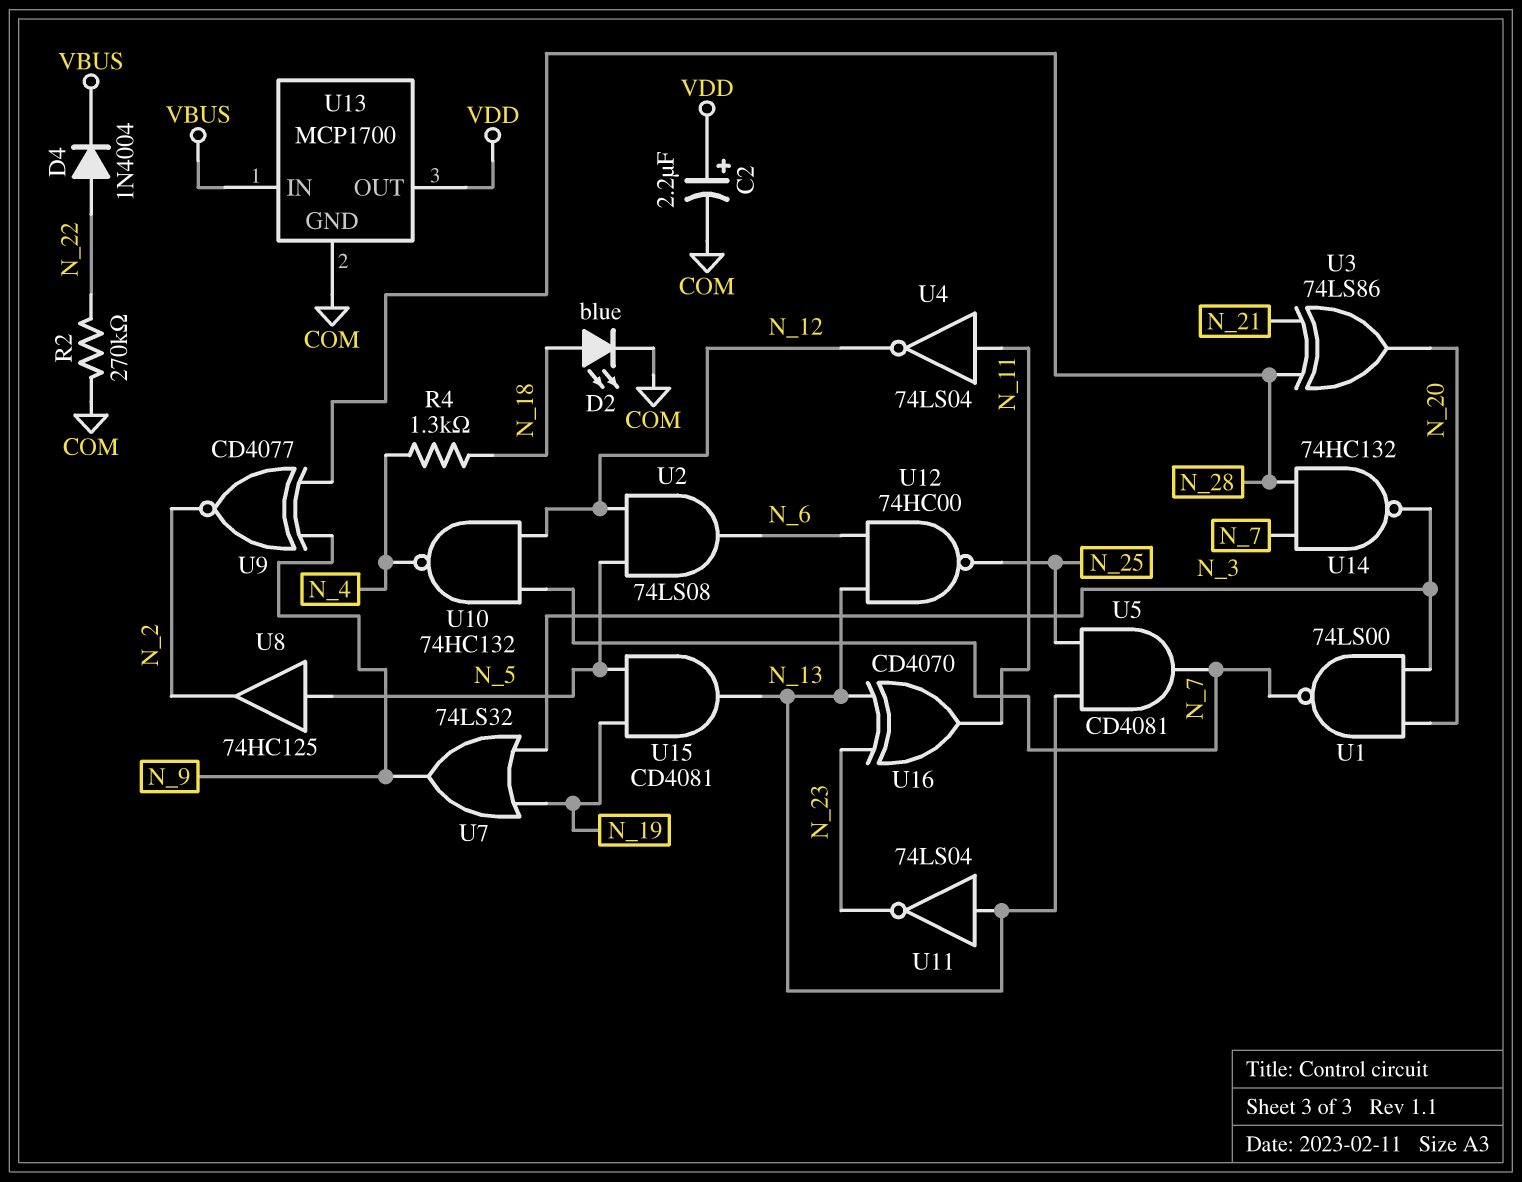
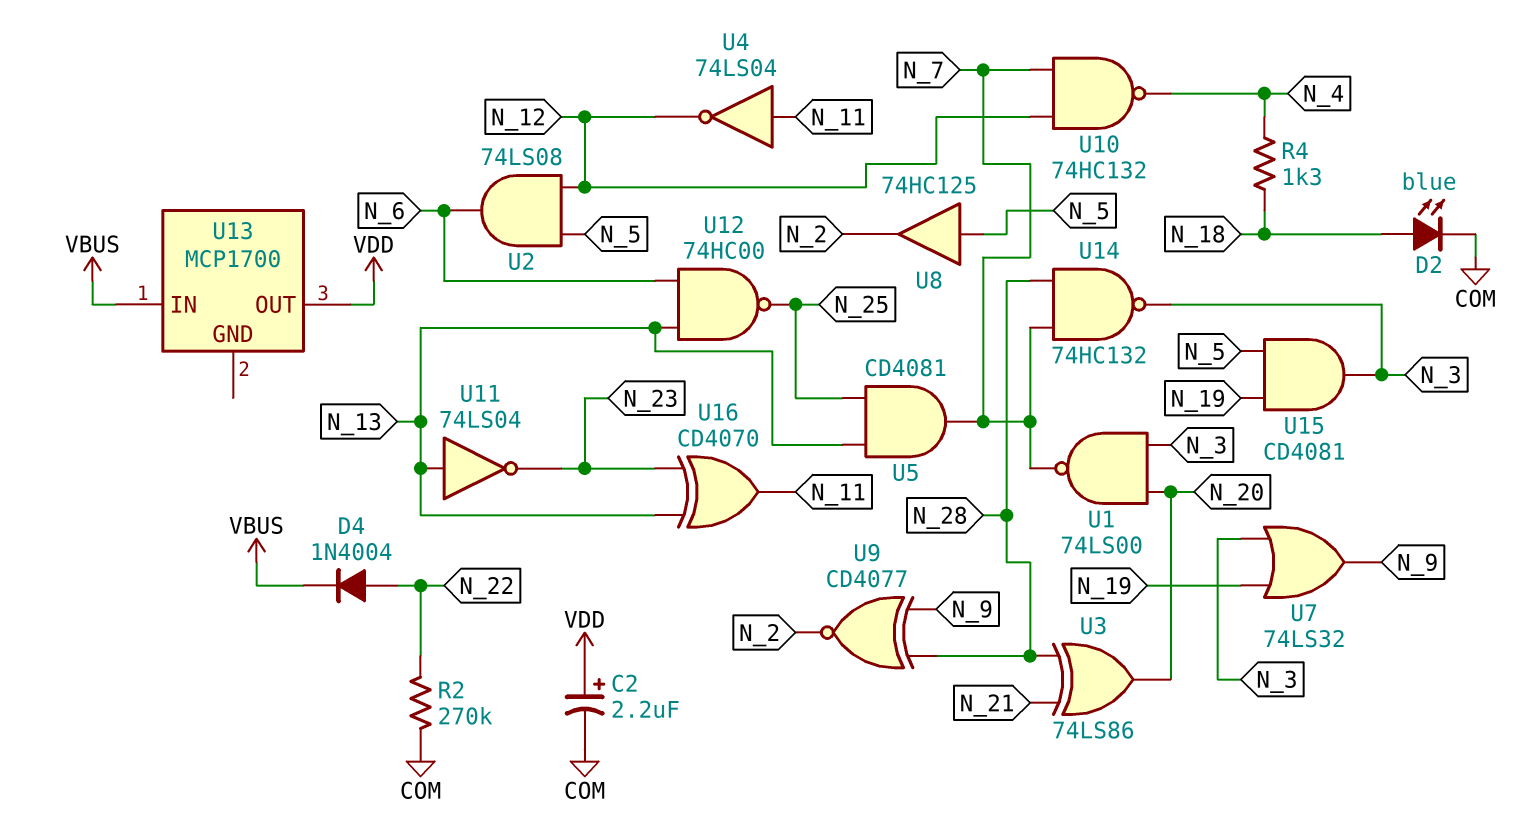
U13 pin GND: COM -> none
U15: AND CD4081 (in N_5, in N_19, out N_13) -> AND CD4081 (in N_5, in N_19, out N_3)

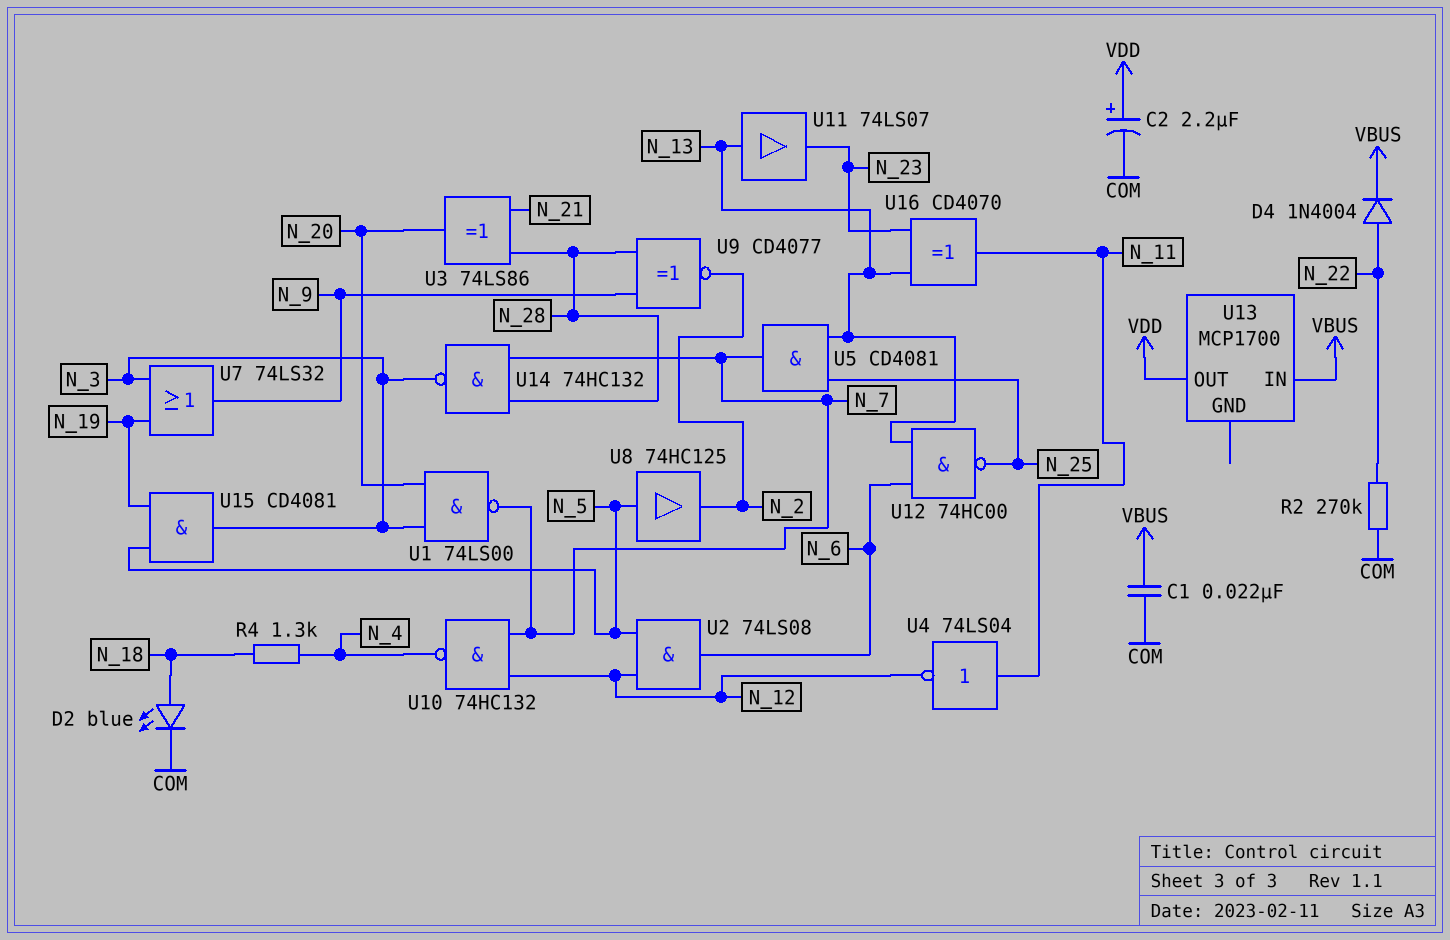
C1: none -> 22nF (COM, VBUS)
U11: NOT 74LS04 (in N_13, out N_23) -> buffer 74LS07 (in N_13, out N_23)

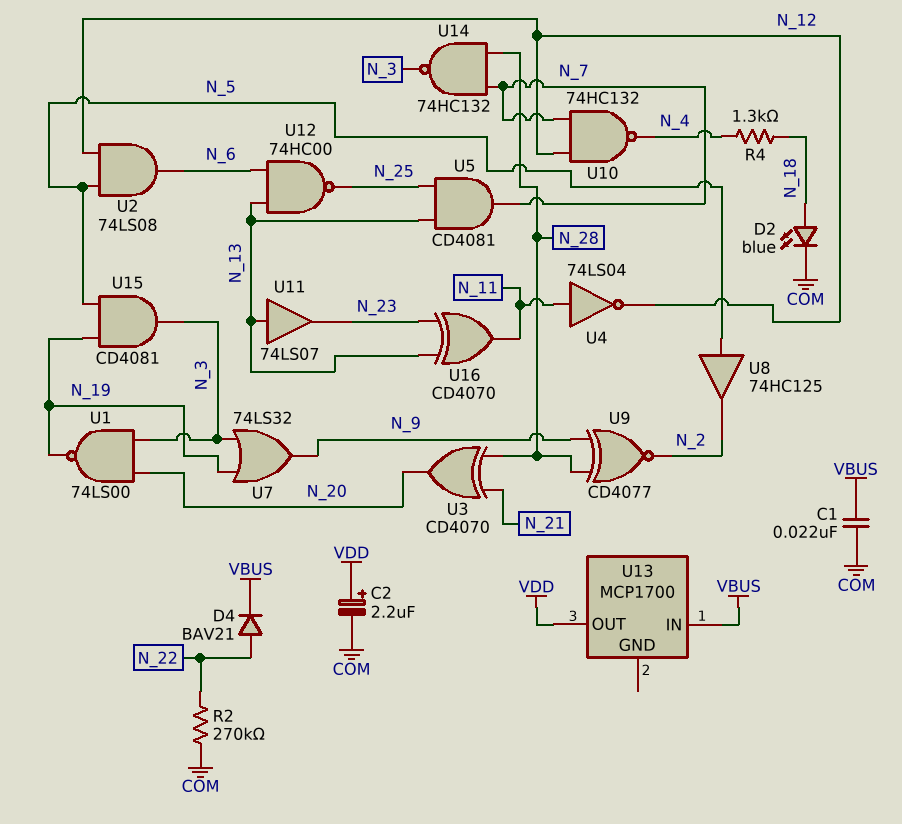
D4: diode 1N4004 (A N_22, K VBUS) -> diode BAV21 (A N_22, K VBUS)
U1: NAND 74LS00 (in N_3, in N_20, out N_7) -> NAND 74LS00 (in N_3, in N_20, out N_19)
U3: XOR 74LS86 (in N_21, in N_28, out N_20) -> XOR CD4070 (in N_21, in N_28, out N_20)

